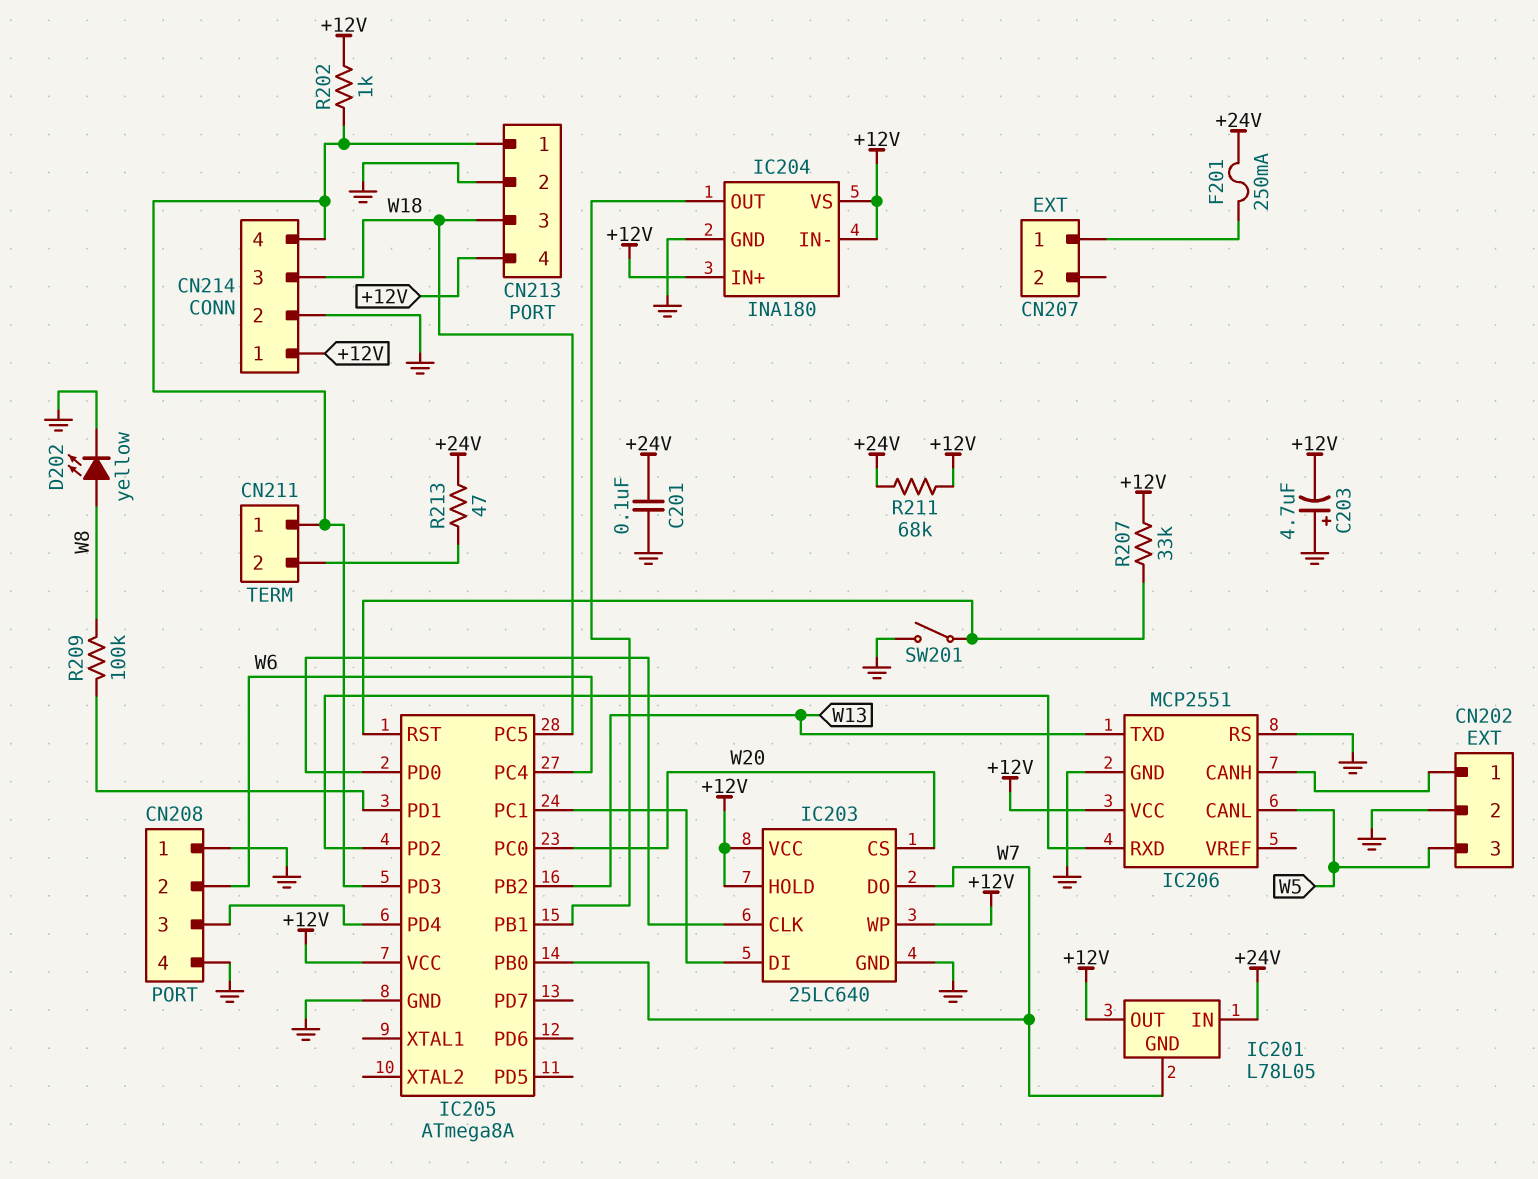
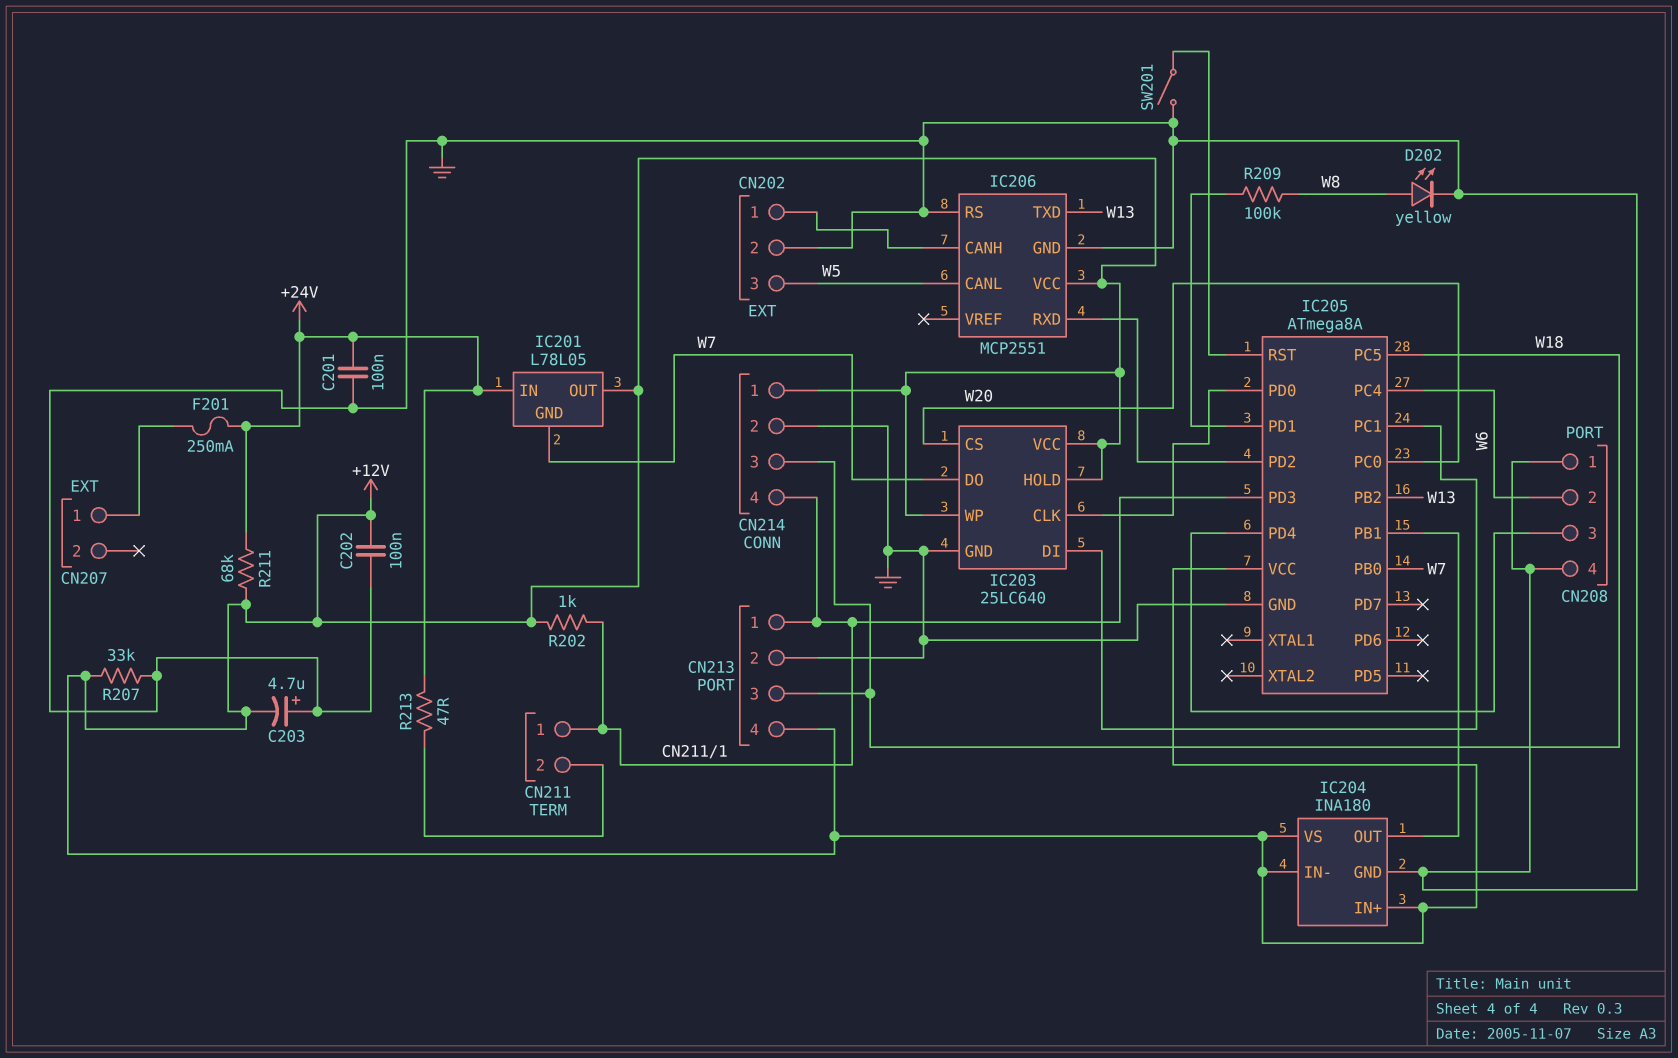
C202: none -> 100nF (+12V, GND)
R207: 33k (+12V, IC205/RST) -> 33k (+12V, GND)

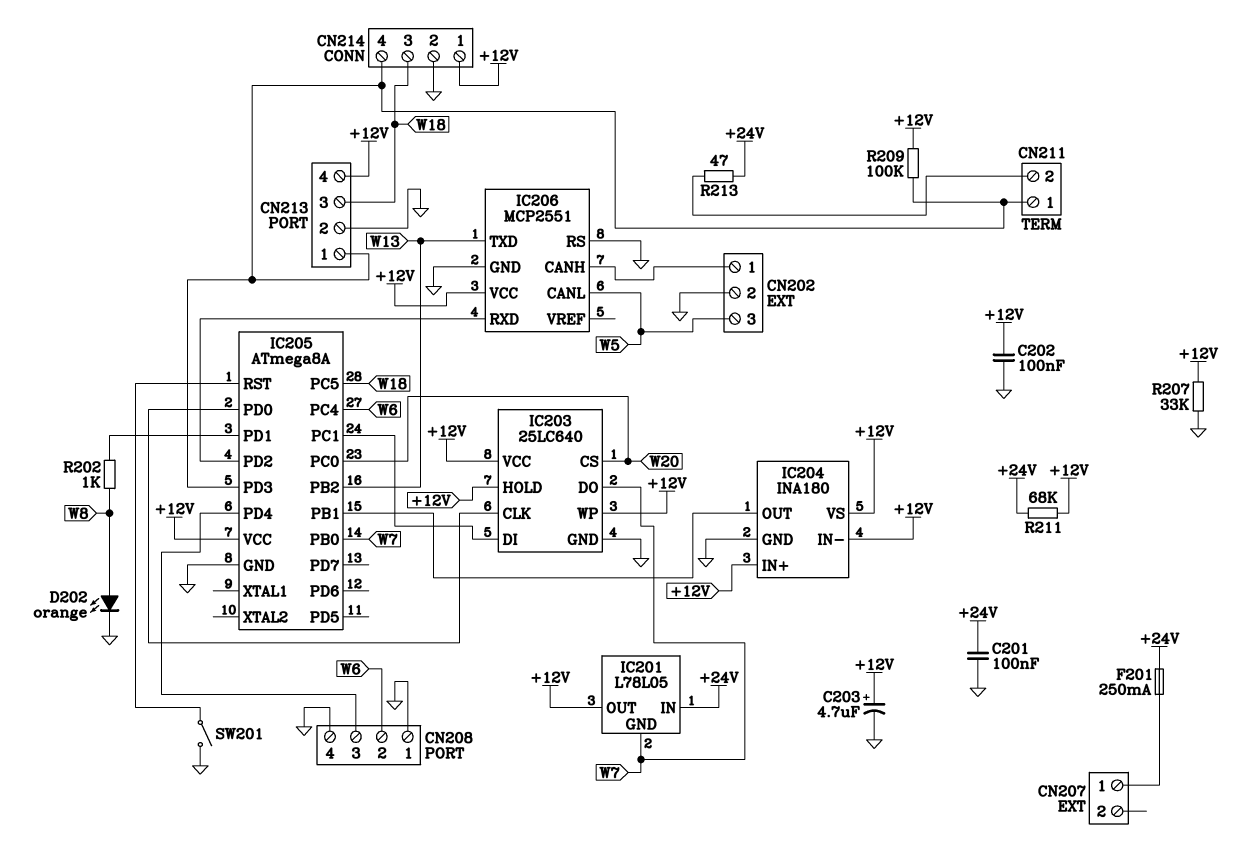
C203: 4.7uF (plus GND, minus +12V) -> 4.7uF (plus +12V, minus GND)
D202: LED yellow (A W8, K GND) -> LED orange (A W8, K GND)
R202: 1k (+12V, CN211/1) -> 1k (IC205/PD1, W8)
R209: 100k (IC205/PD1, W8) -> 100k (+12V, CN211/1)

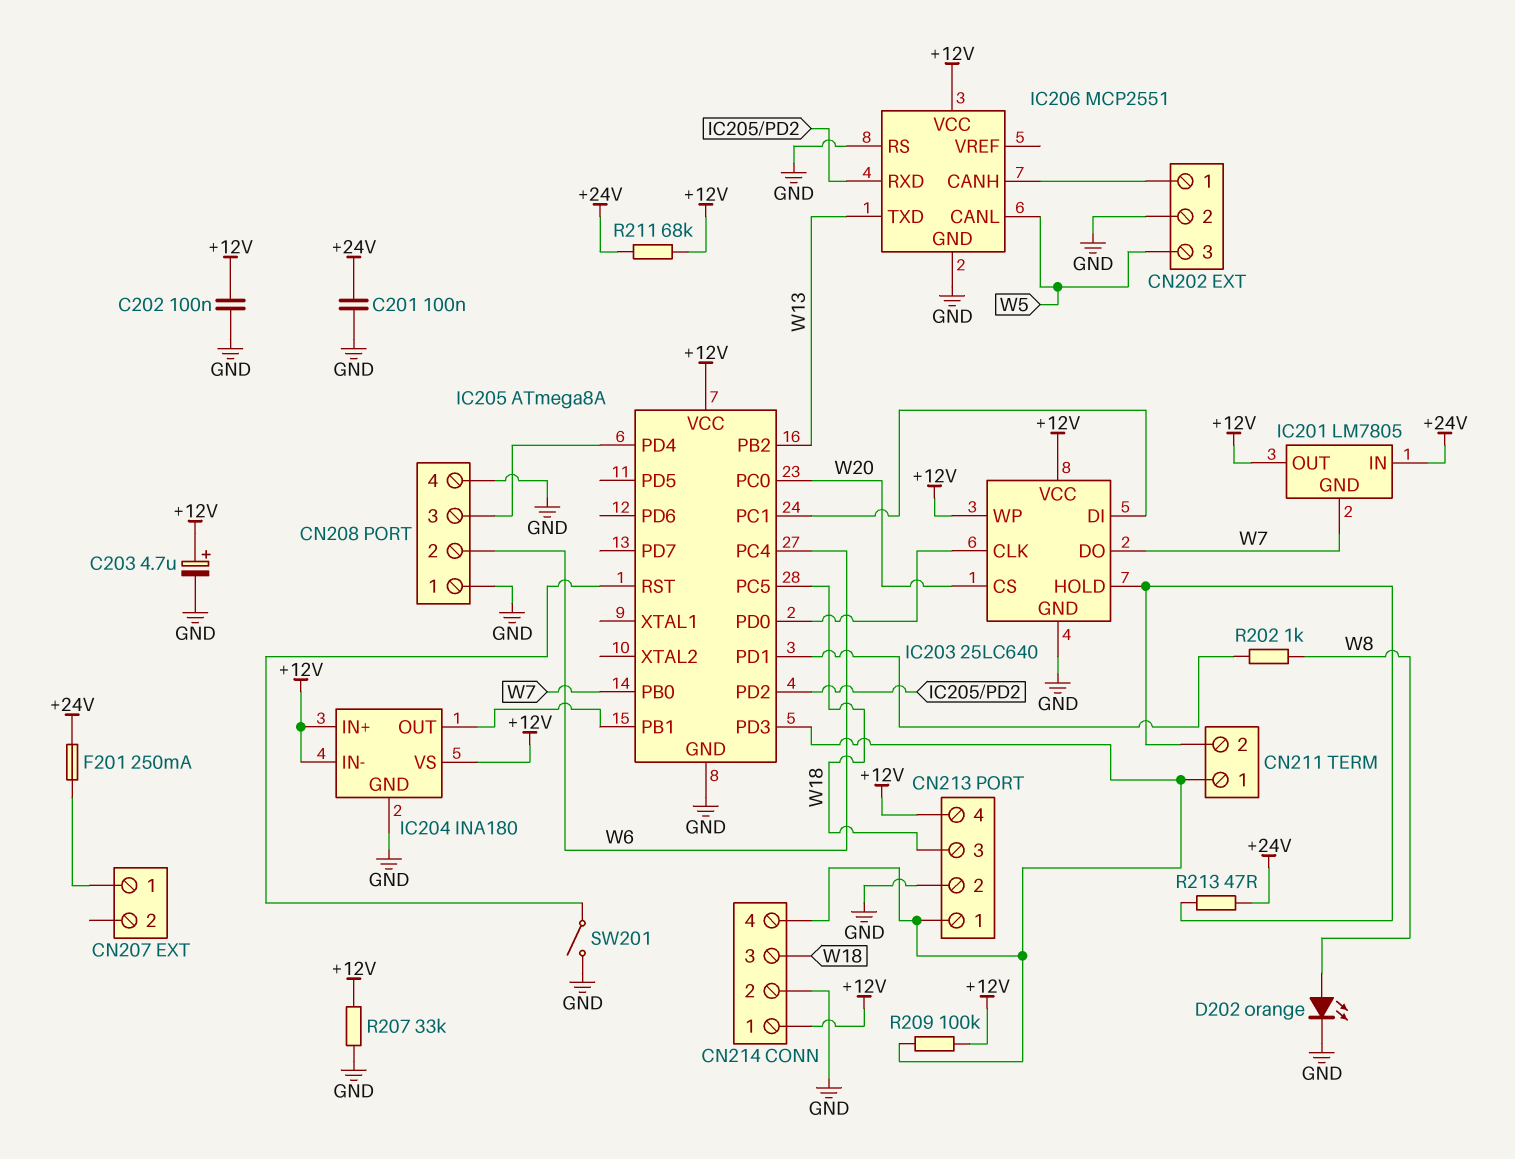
IC201: L78L05 -> LM7805
IC203 pin HOLD: +12V -> CN211/2

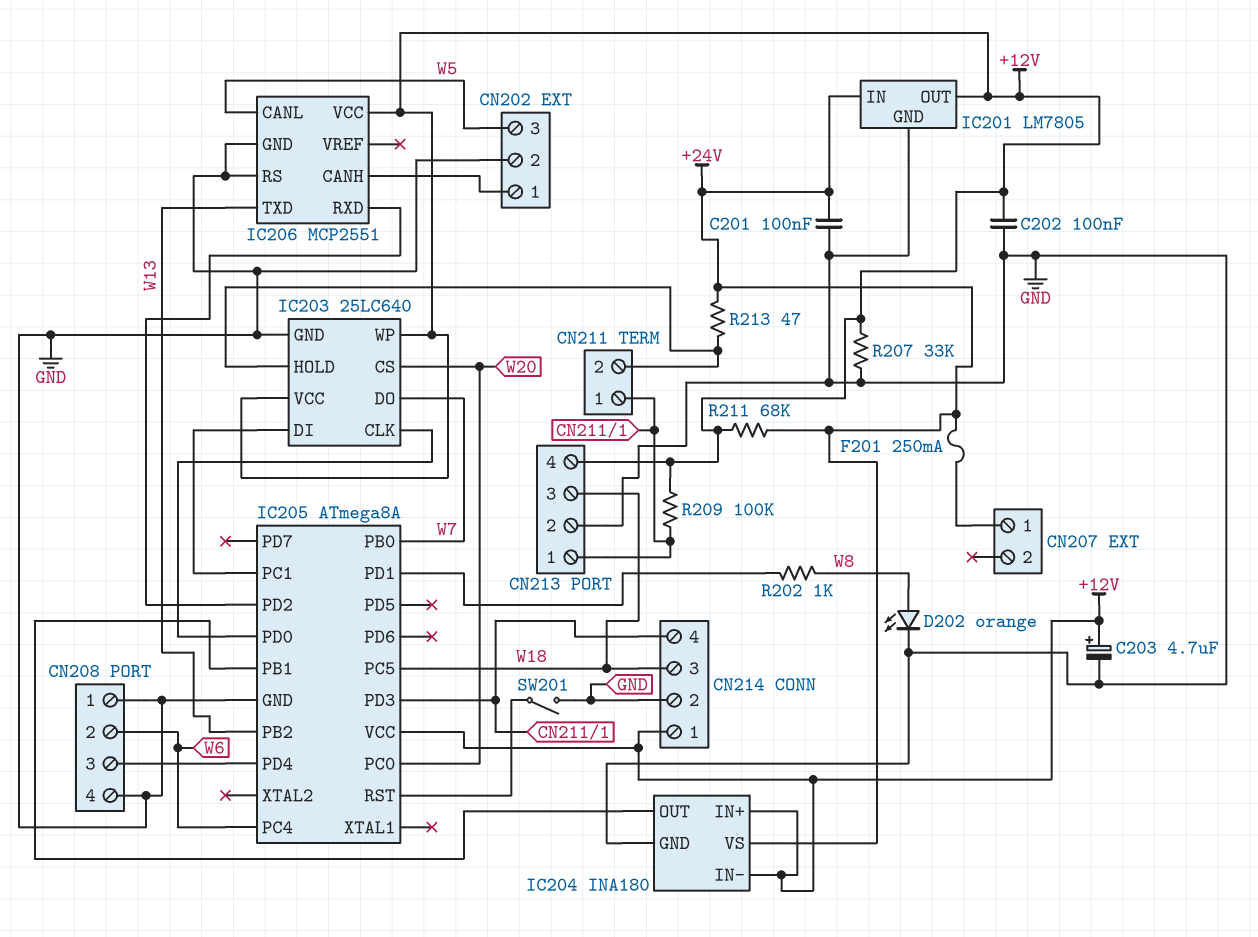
IC201 pin GND: W7 -> GND
IC204 pin VS: +12V -> +24V

